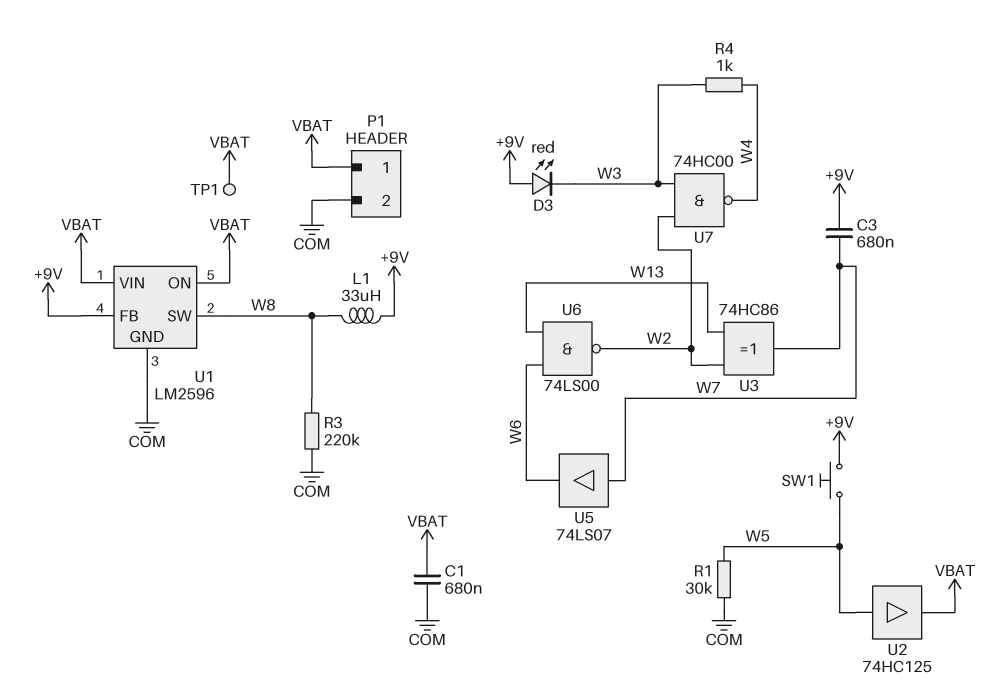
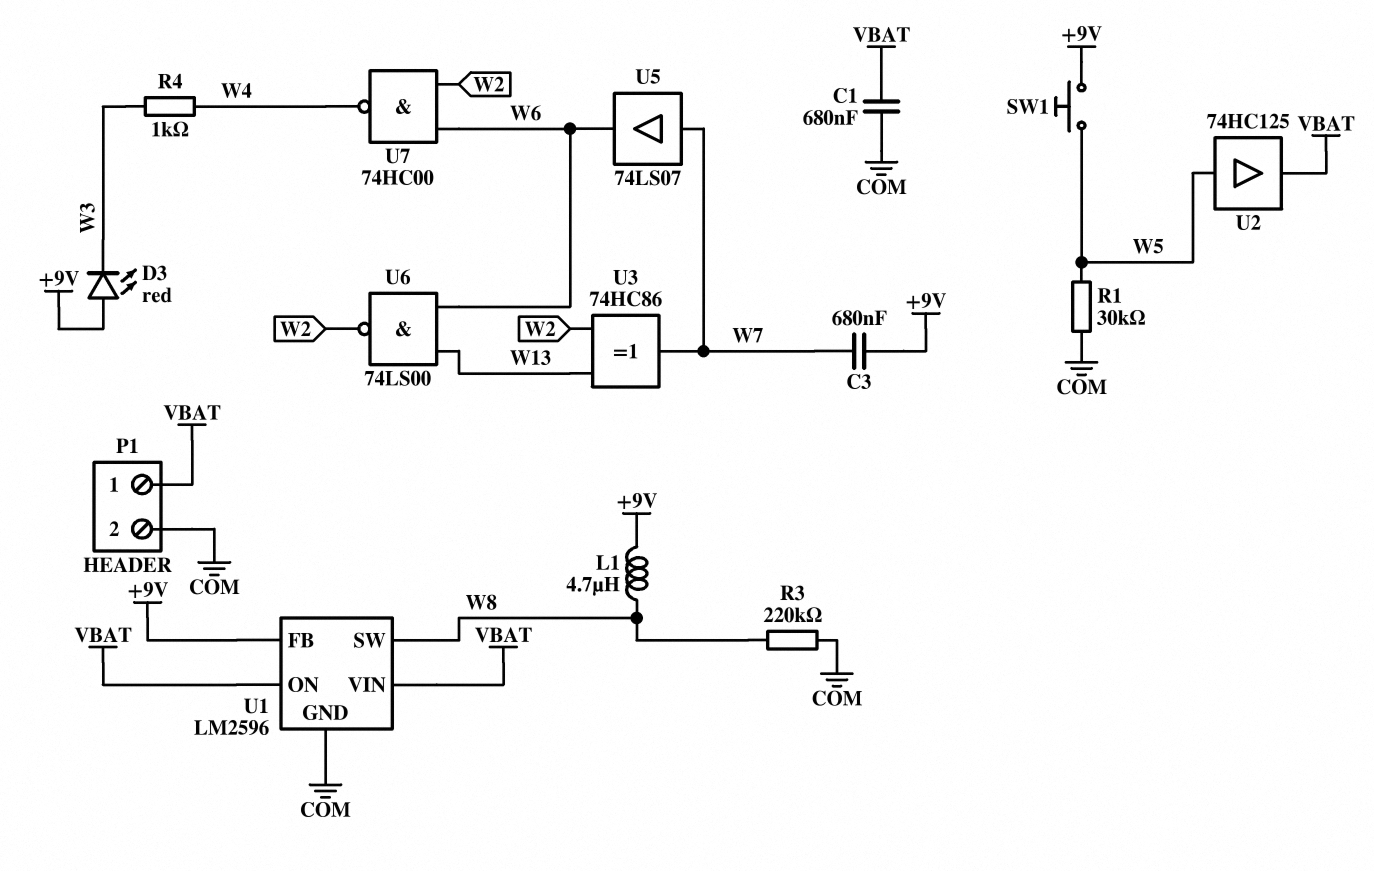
L1: 33uH (+9V, W8) -> 4.7uH (+9V, W8)
TP1: test point (VBAT) -> none
U7: NAND 74HC00 (in W2, in W3, out W4) -> NAND 74HC00 (in W2, in W6, out W4)

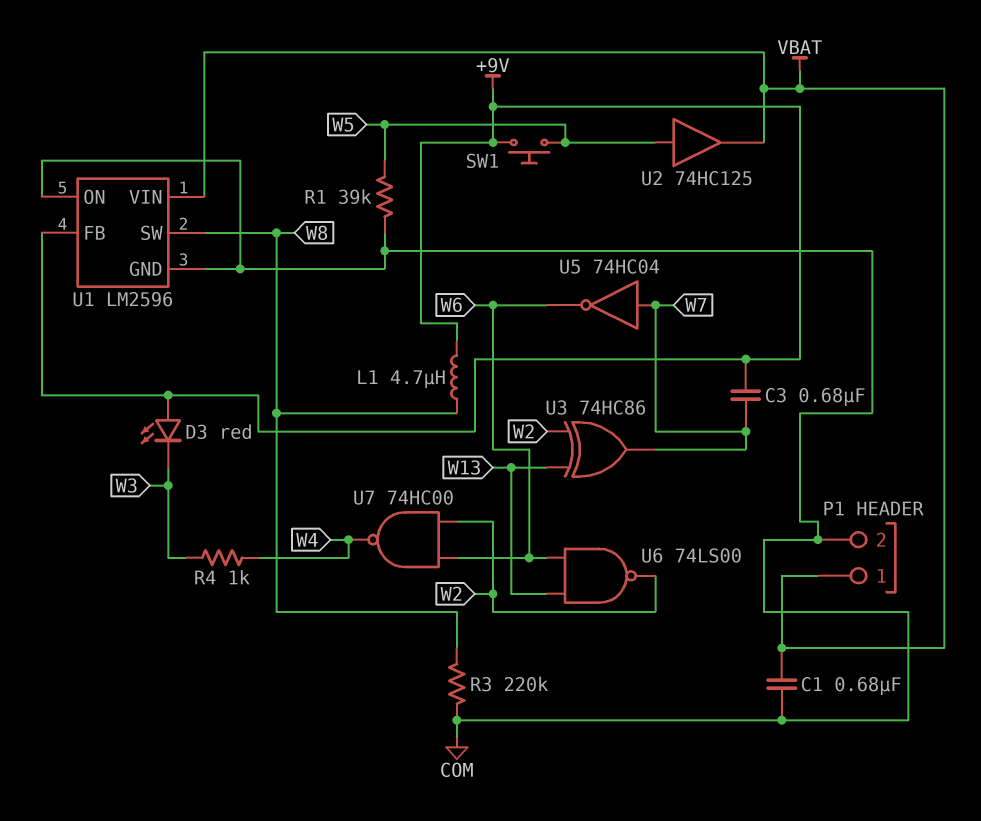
R1: 30k (COM, W5) -> 39k (COM, W5)
U1 pin ON: VBAT -> COM
U5: buffer 74LS07 (in W7, out W6) -> NOT 74HC04 (in W7, out W6)

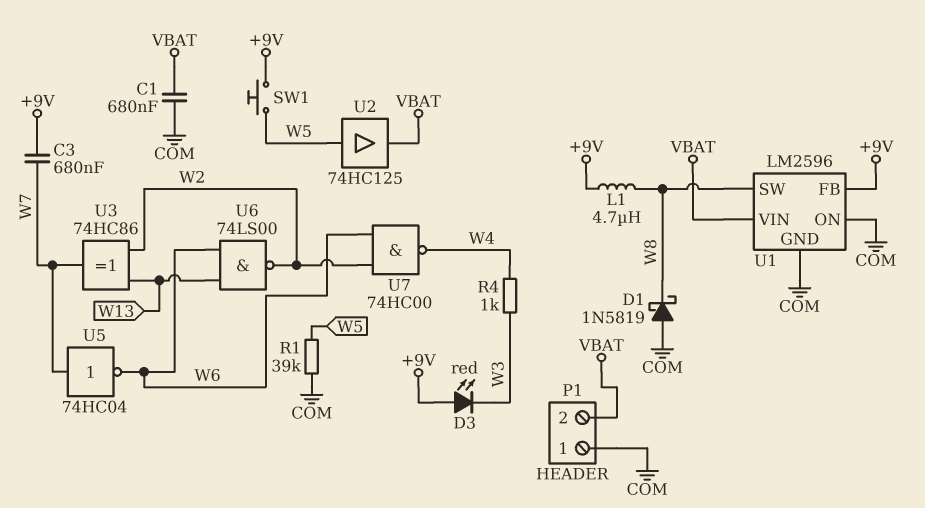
D1: none -> schottky 1N5819 (A COM, K W8)
P1 pin 1: VBAT -> COM
P1 pin 2: COM -> VBAT
R3: 220k (COM, W8) -> none

